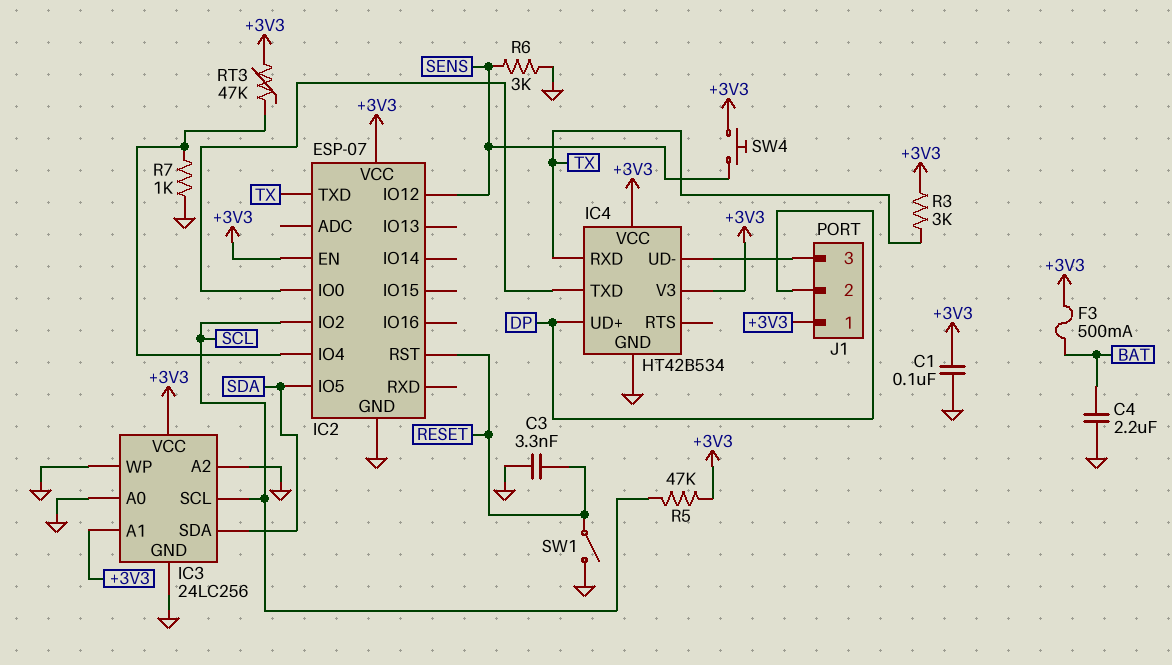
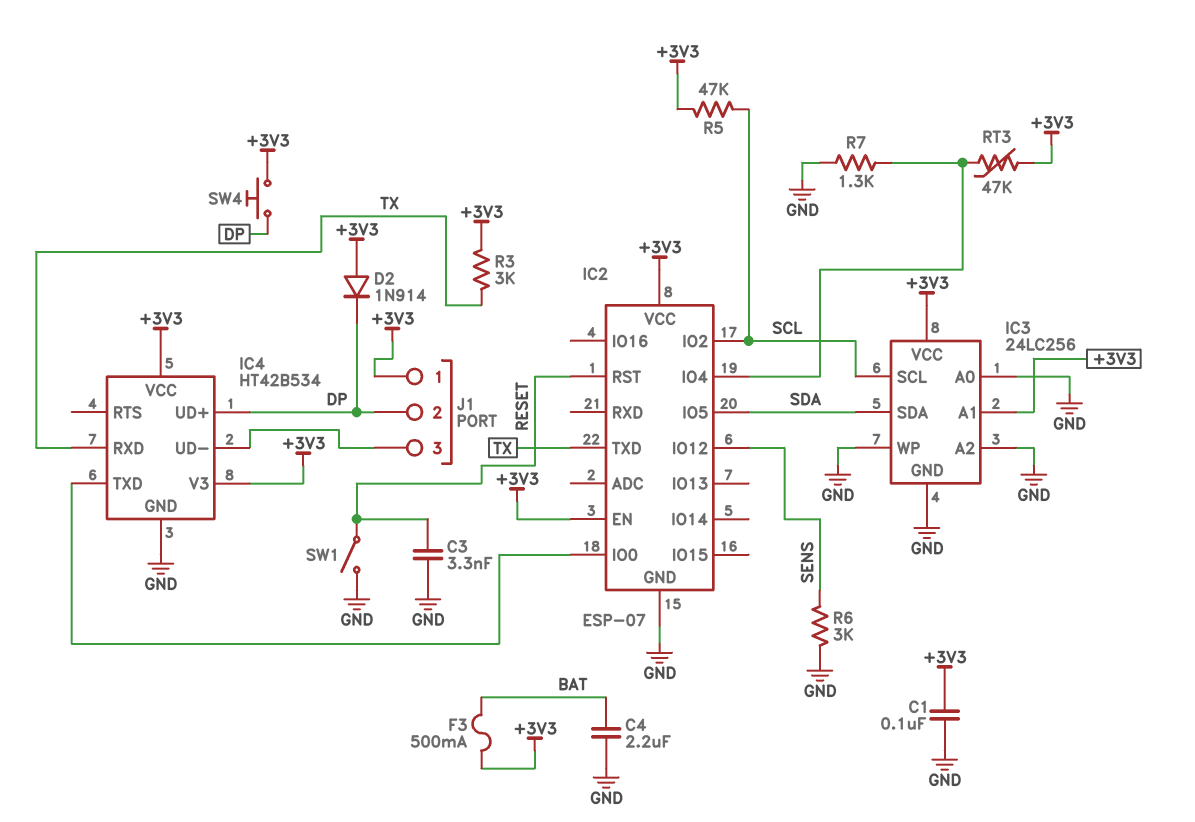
D2: none -> diode 1N914 (A +3V3, K DP)
R7: 1k (GND, IC2/IO4) -> 1.3k (GND, IC2/IO4)
SW4: button (+3V3, SENS) -> button (+3V3, DP)

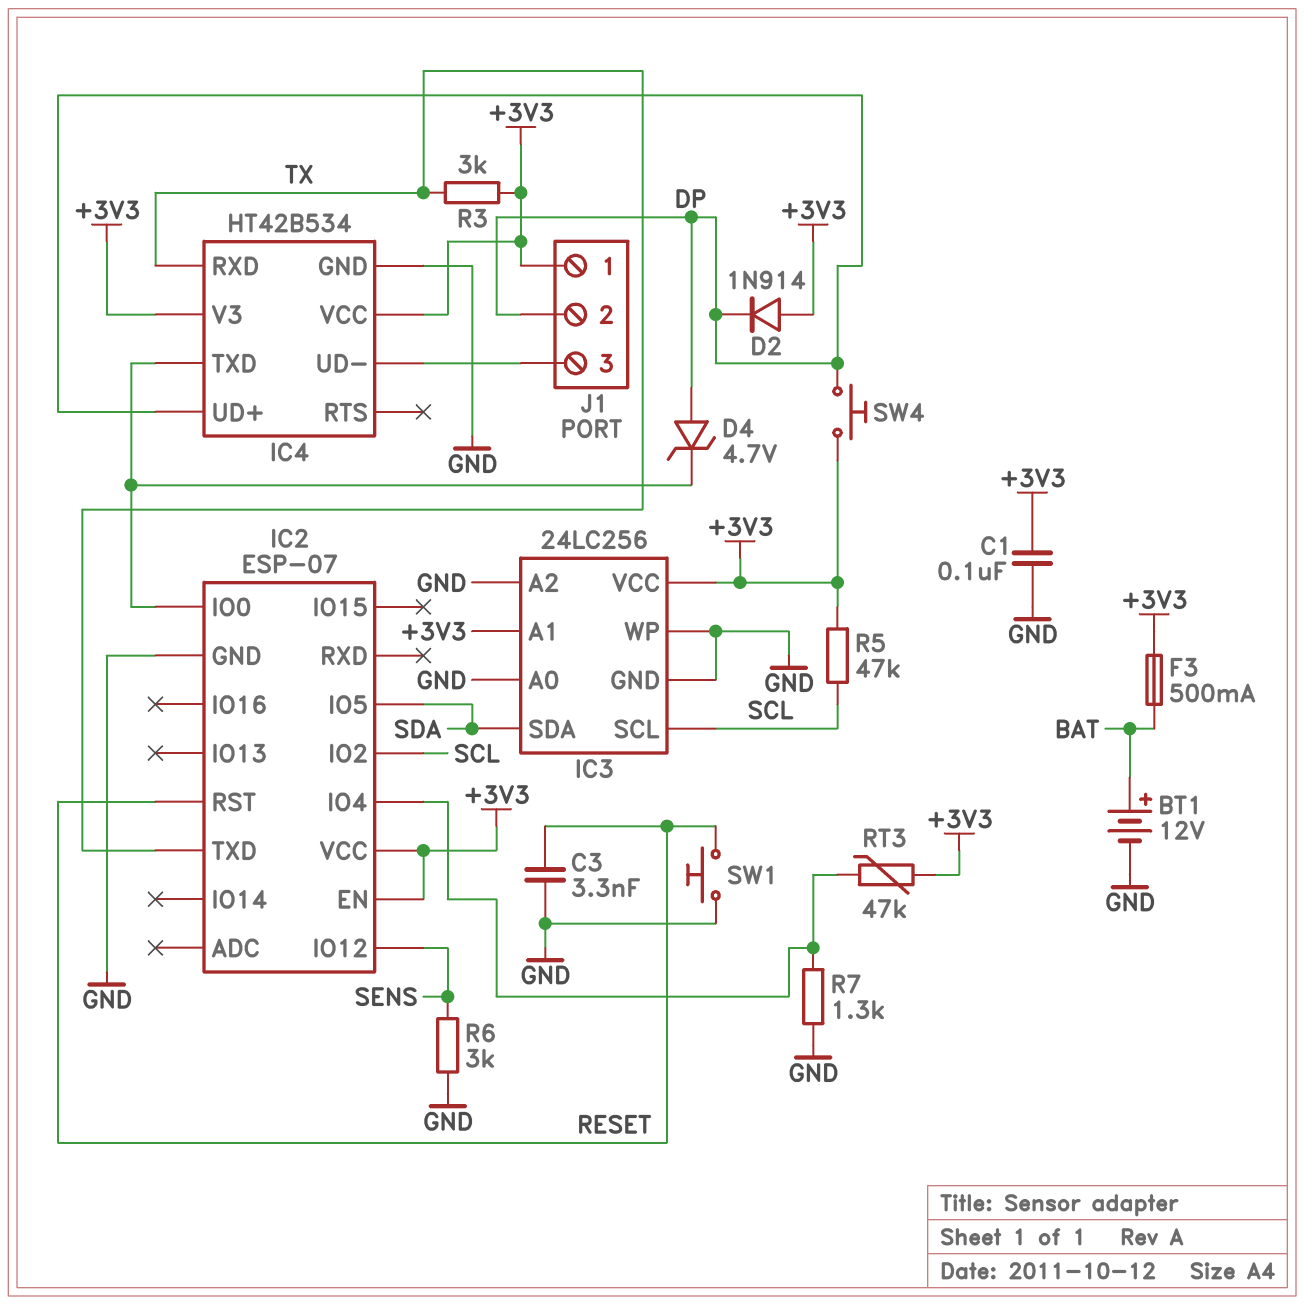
BT1: none -> 12V (plus BAT, minus GND)
C4: 2.2uF (BAT, GND) -> none
D4: none -> zener 4.7V (A DP, K IC2/IO0)
SW1: switch (GND, RESET) -> button (GND, RESET)

